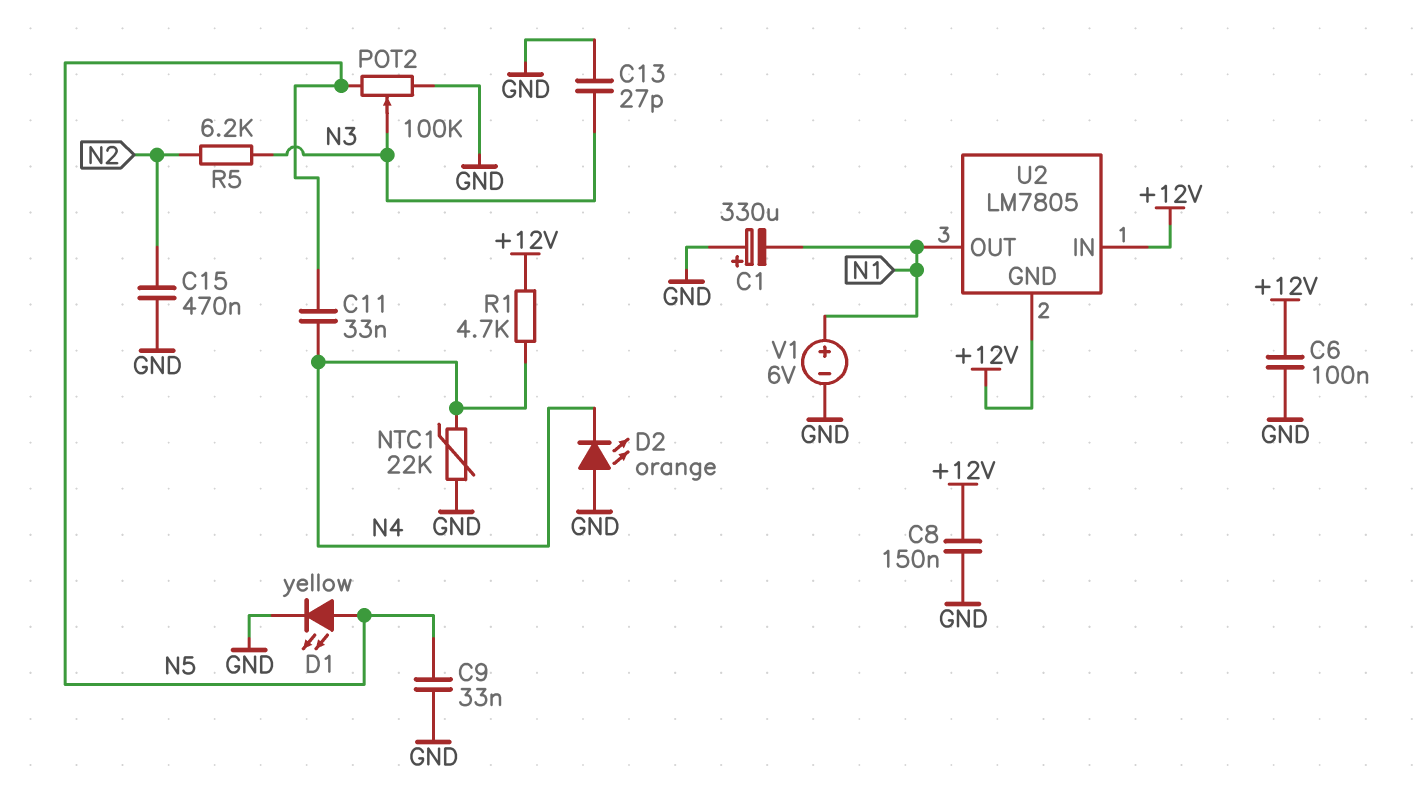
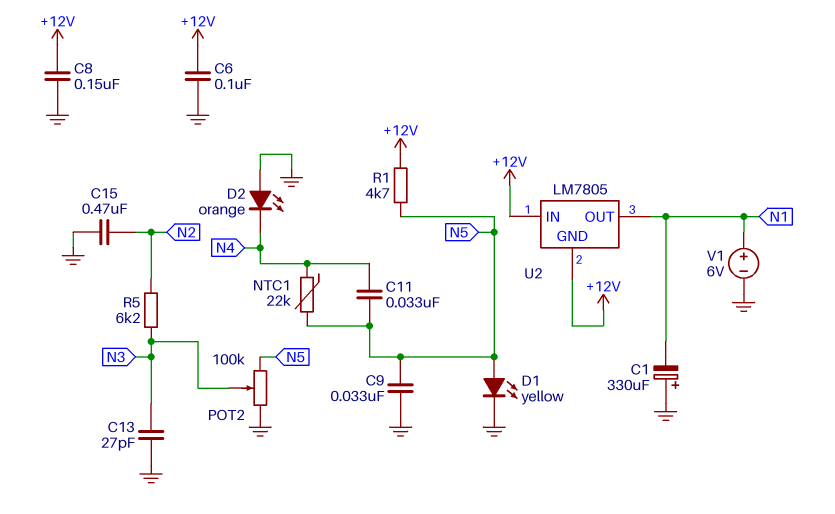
NTC1: 22k (GND, N4) -> 22k (N4, N5)
R1: 4.7k (+12V, N4) -> 4.7k (+12V, N5)

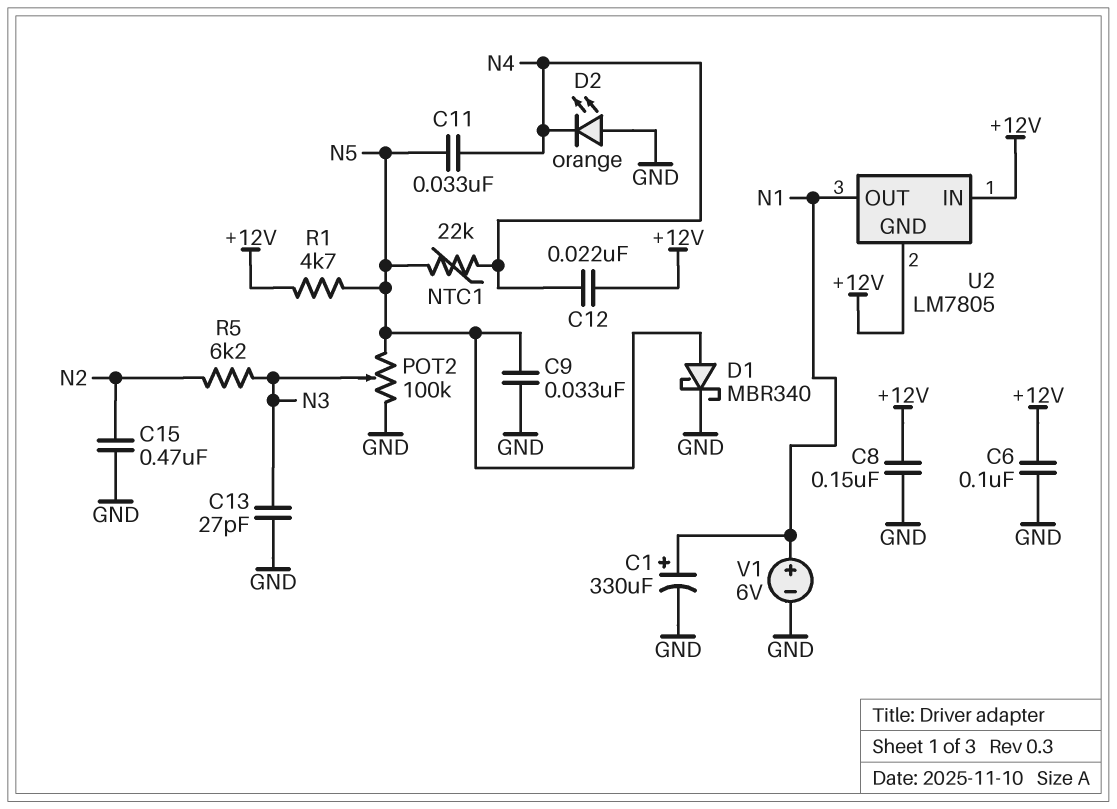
C1: 330uF (plus GND, minus N1) -> 330uF (plus N1, minus GND)
C12: none -> 22nF (+12V, N4)
D1: LED yellow (A N5, K GND) -> schottky MBR340 (A N5, K GND)

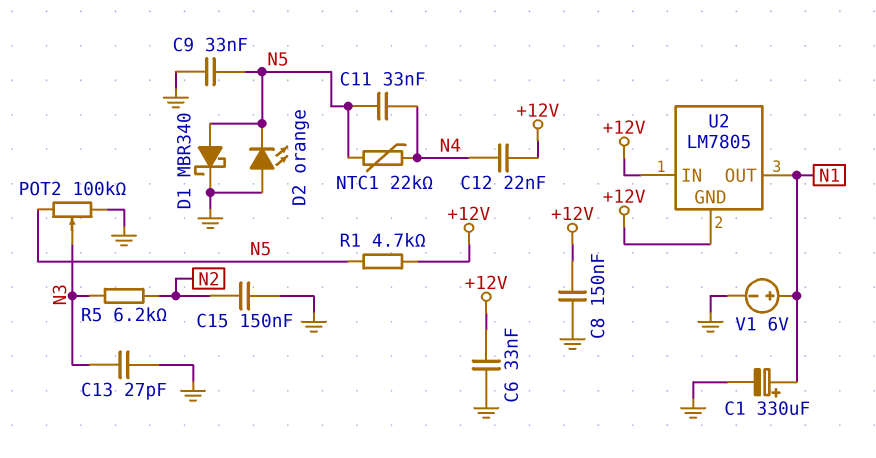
C6: 100nF (+12V, GND) -> 33nF (+12V, GND)
C15: 470nF (GND, N2) -> 150nF (GND, N2)
D2: LED orange (A GND, K N4) -> LED orange (A GND, K N5)

